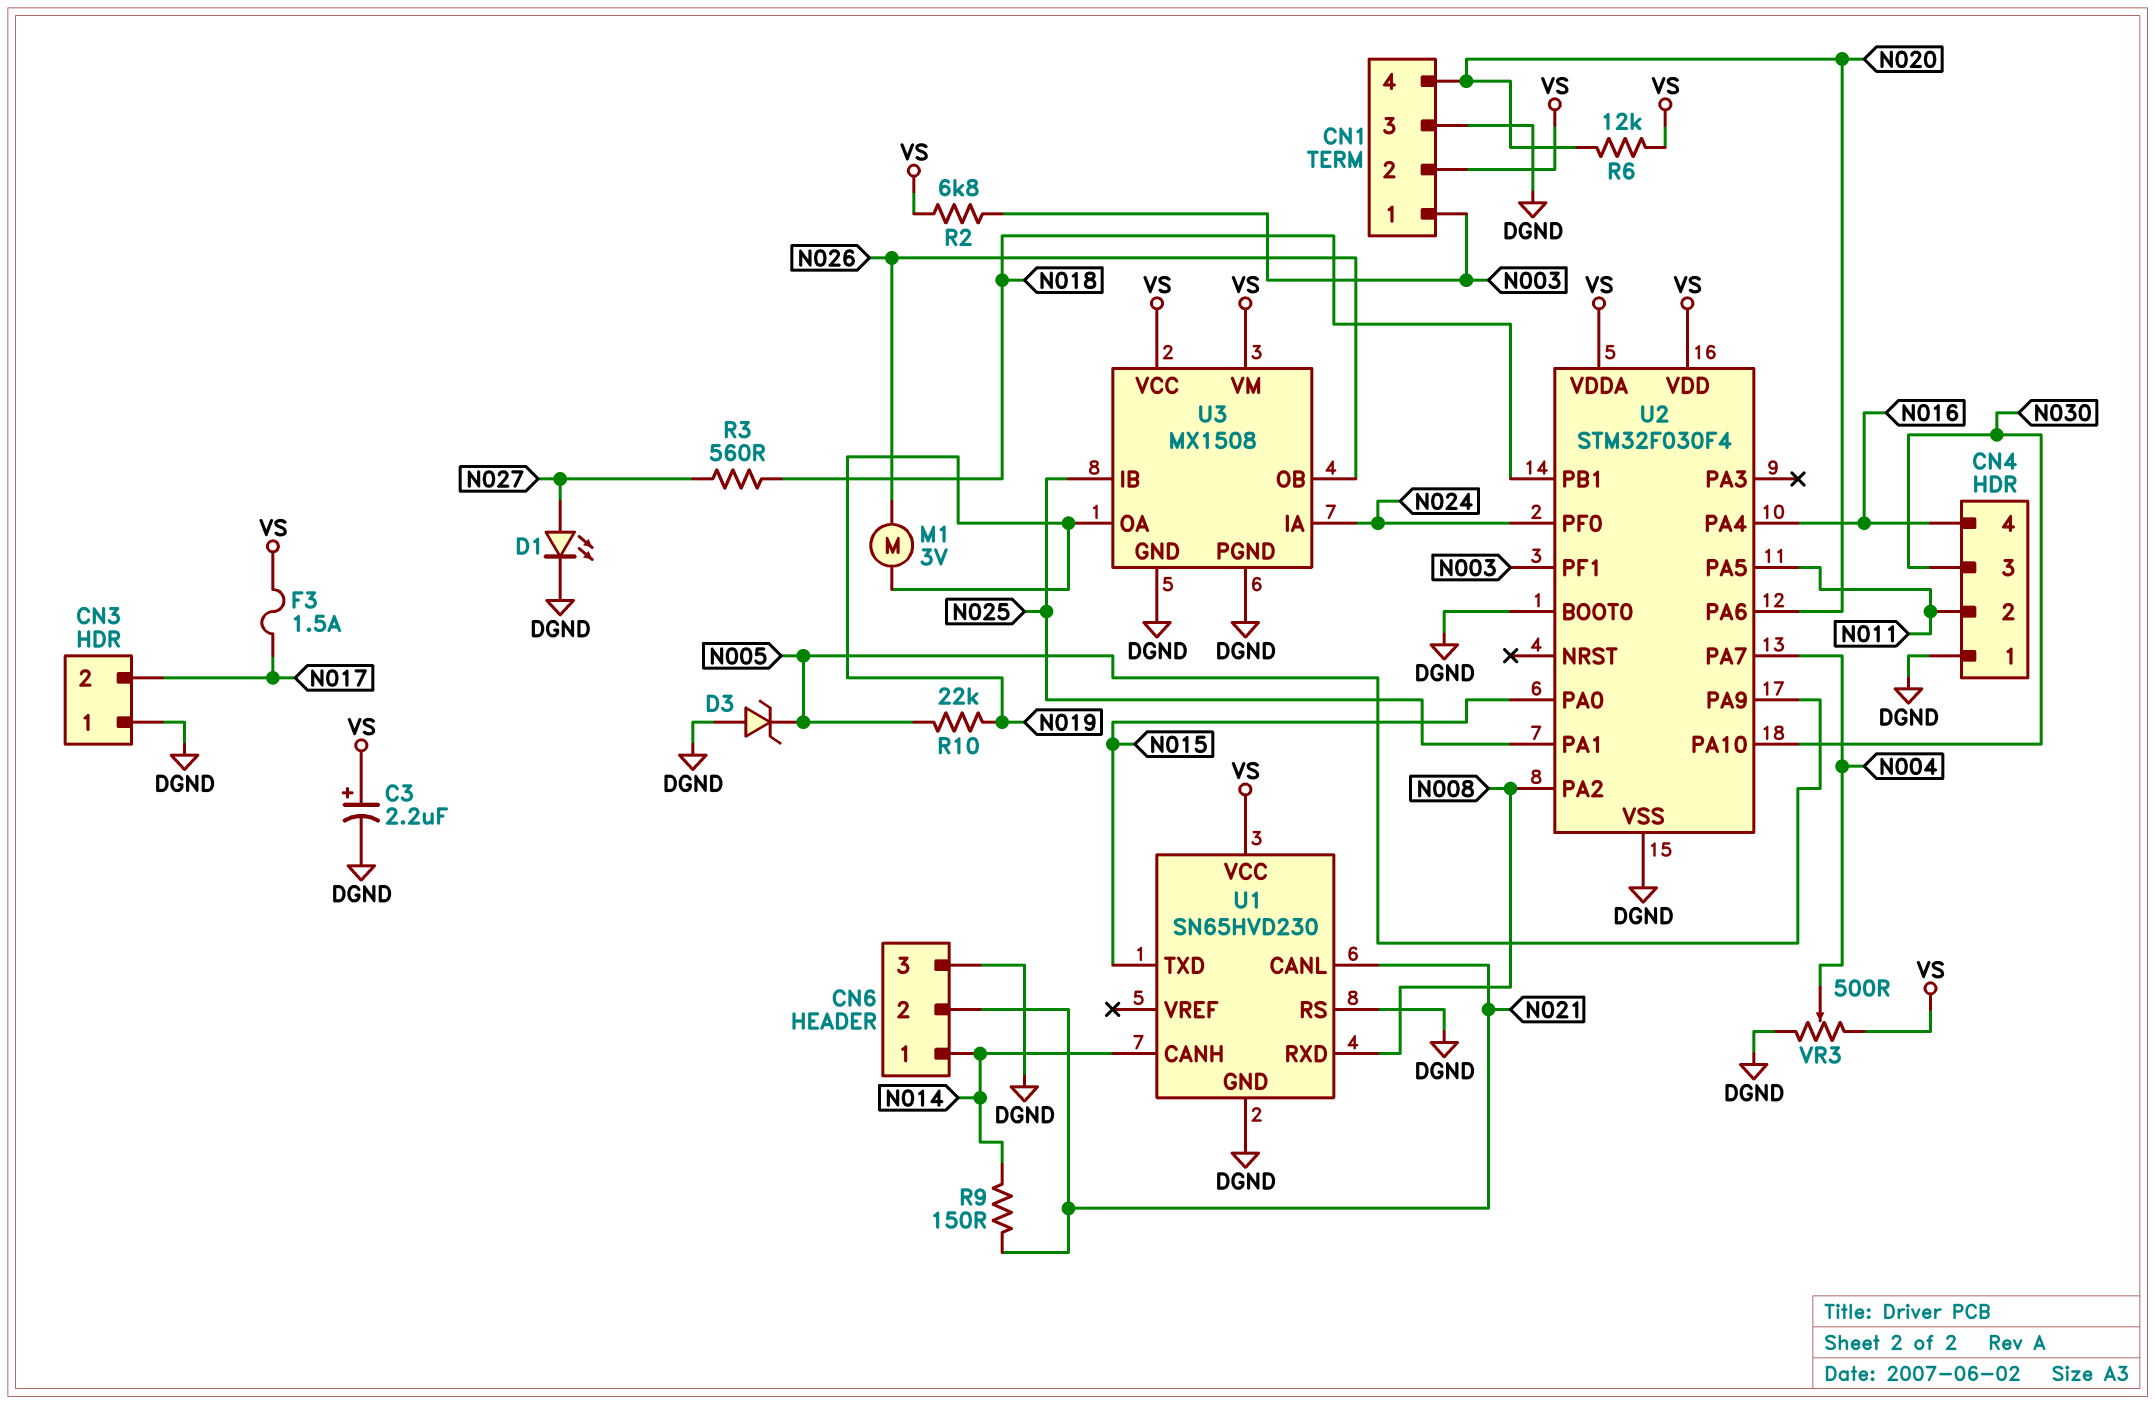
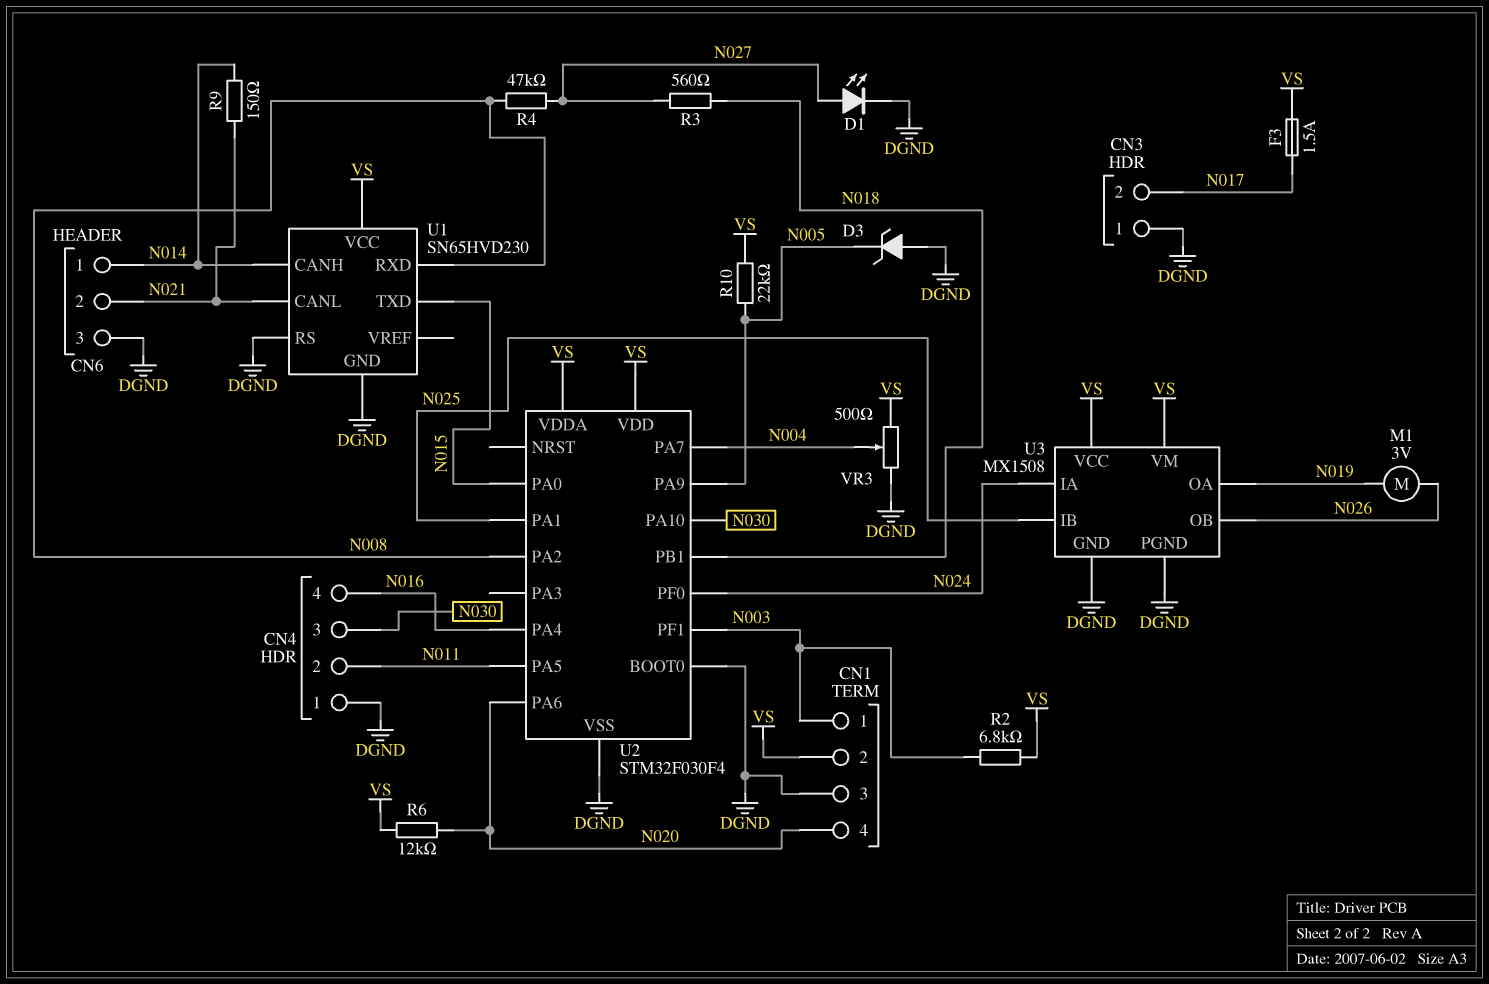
C3: 2.2uF (plus VS, minus DGND) -> none
R4: none -> 47k (N008, N027)
R10: 22k (N005, N019) -> 22k (N005, VS)

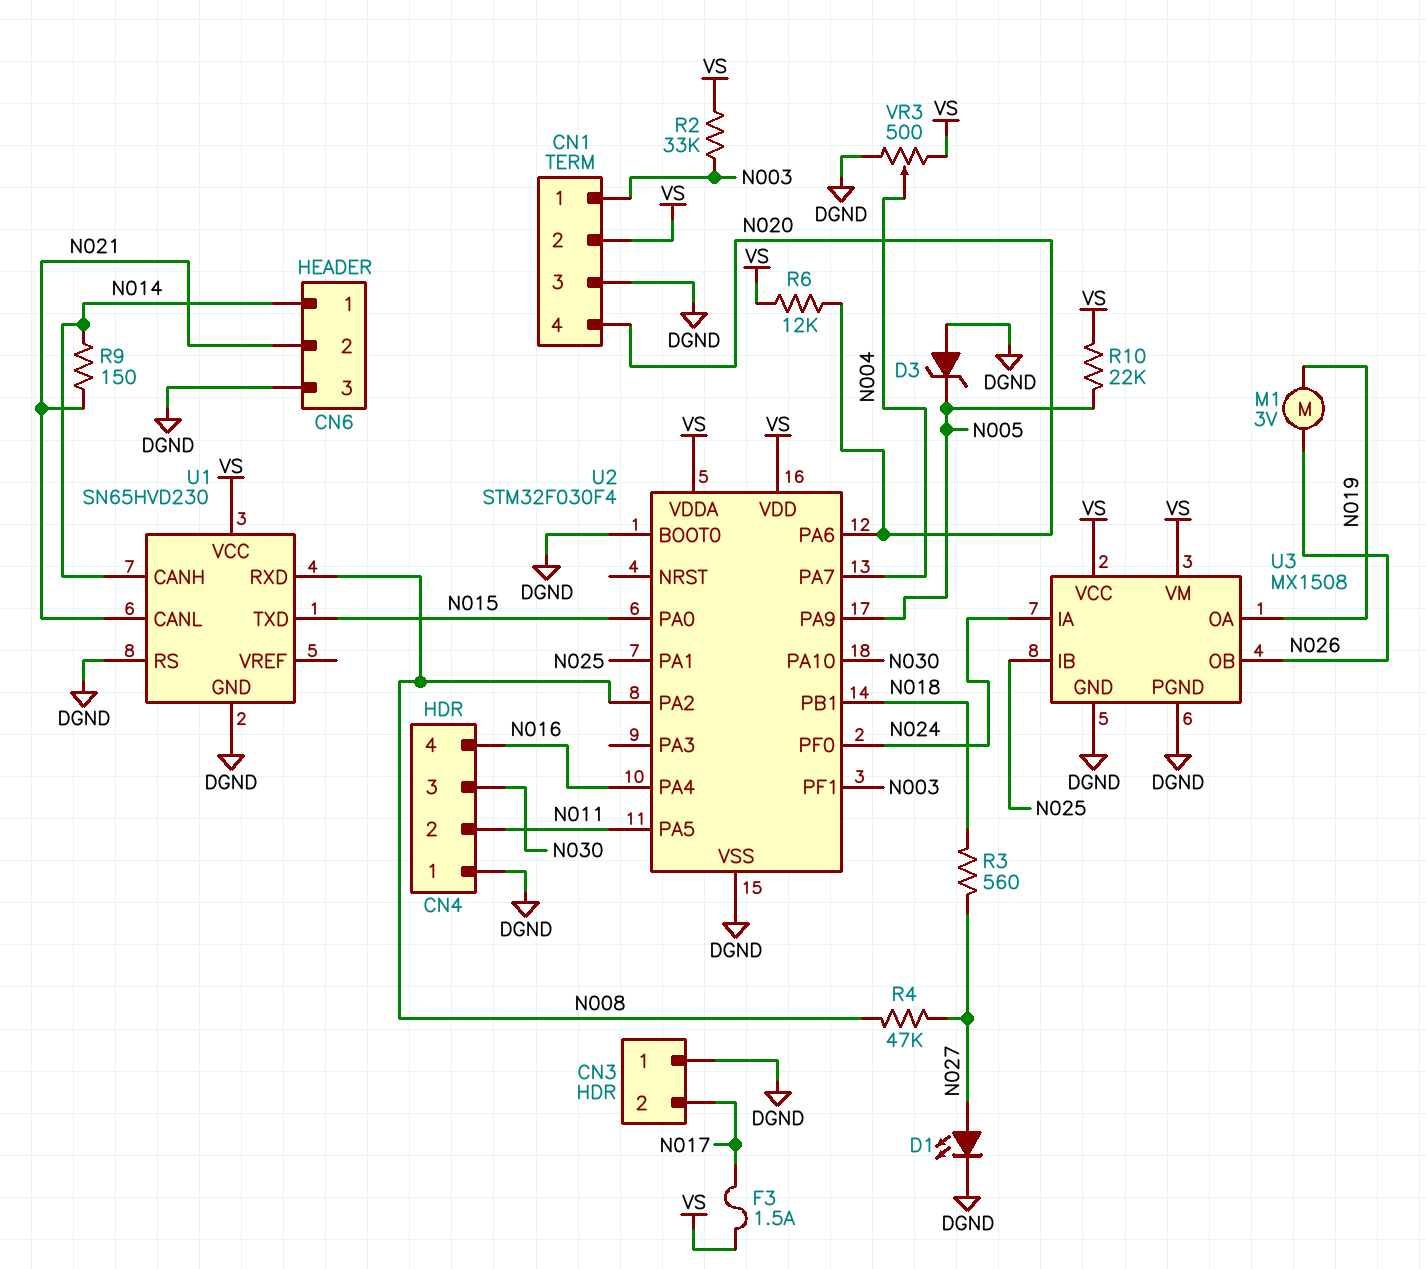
R2: 6.8k (N003, VS) -> 33k (N003, VS)

